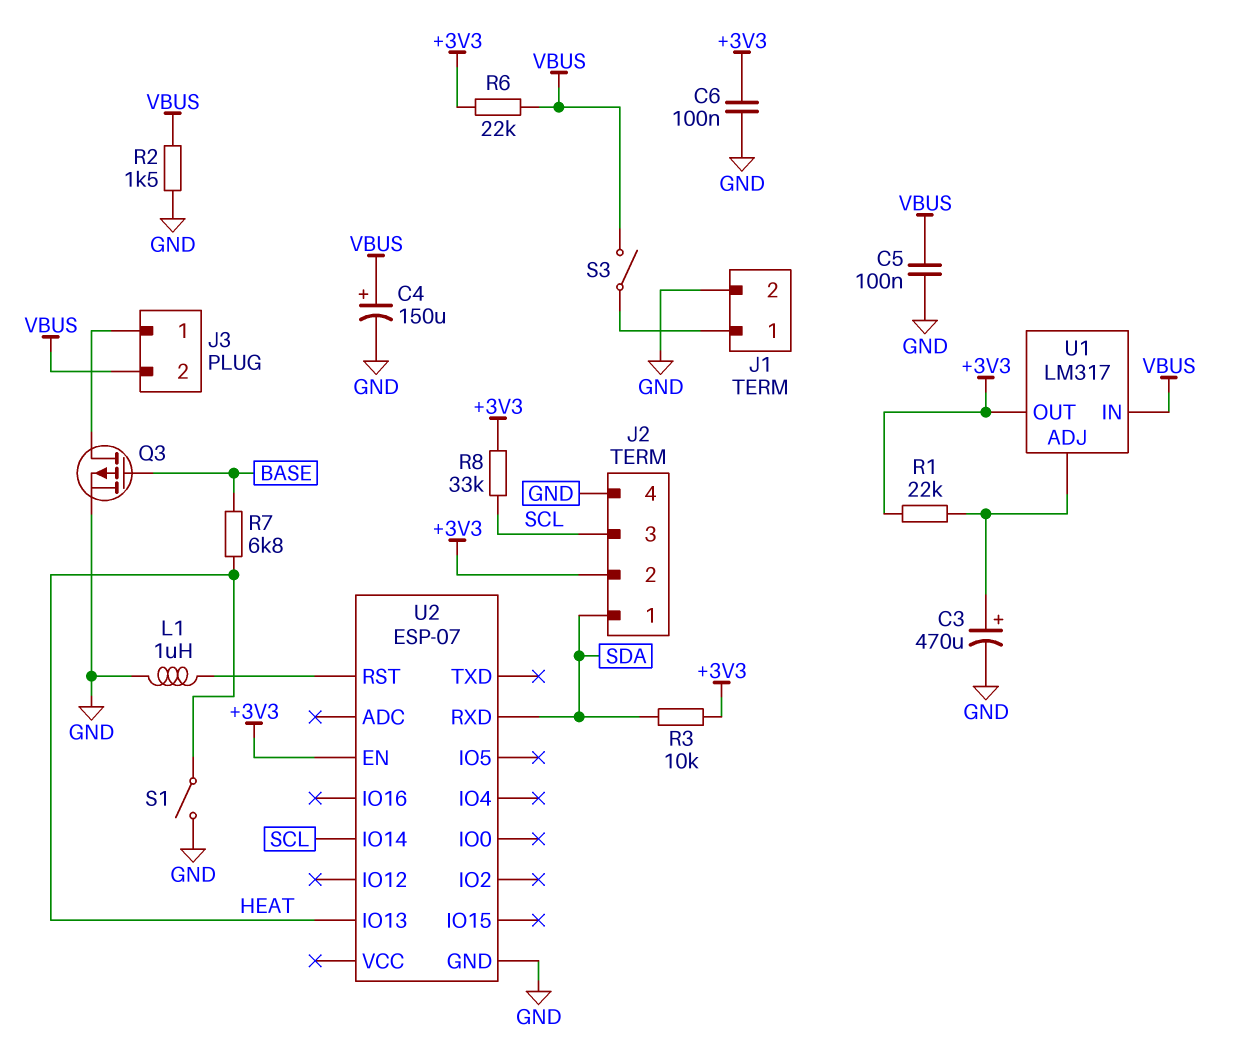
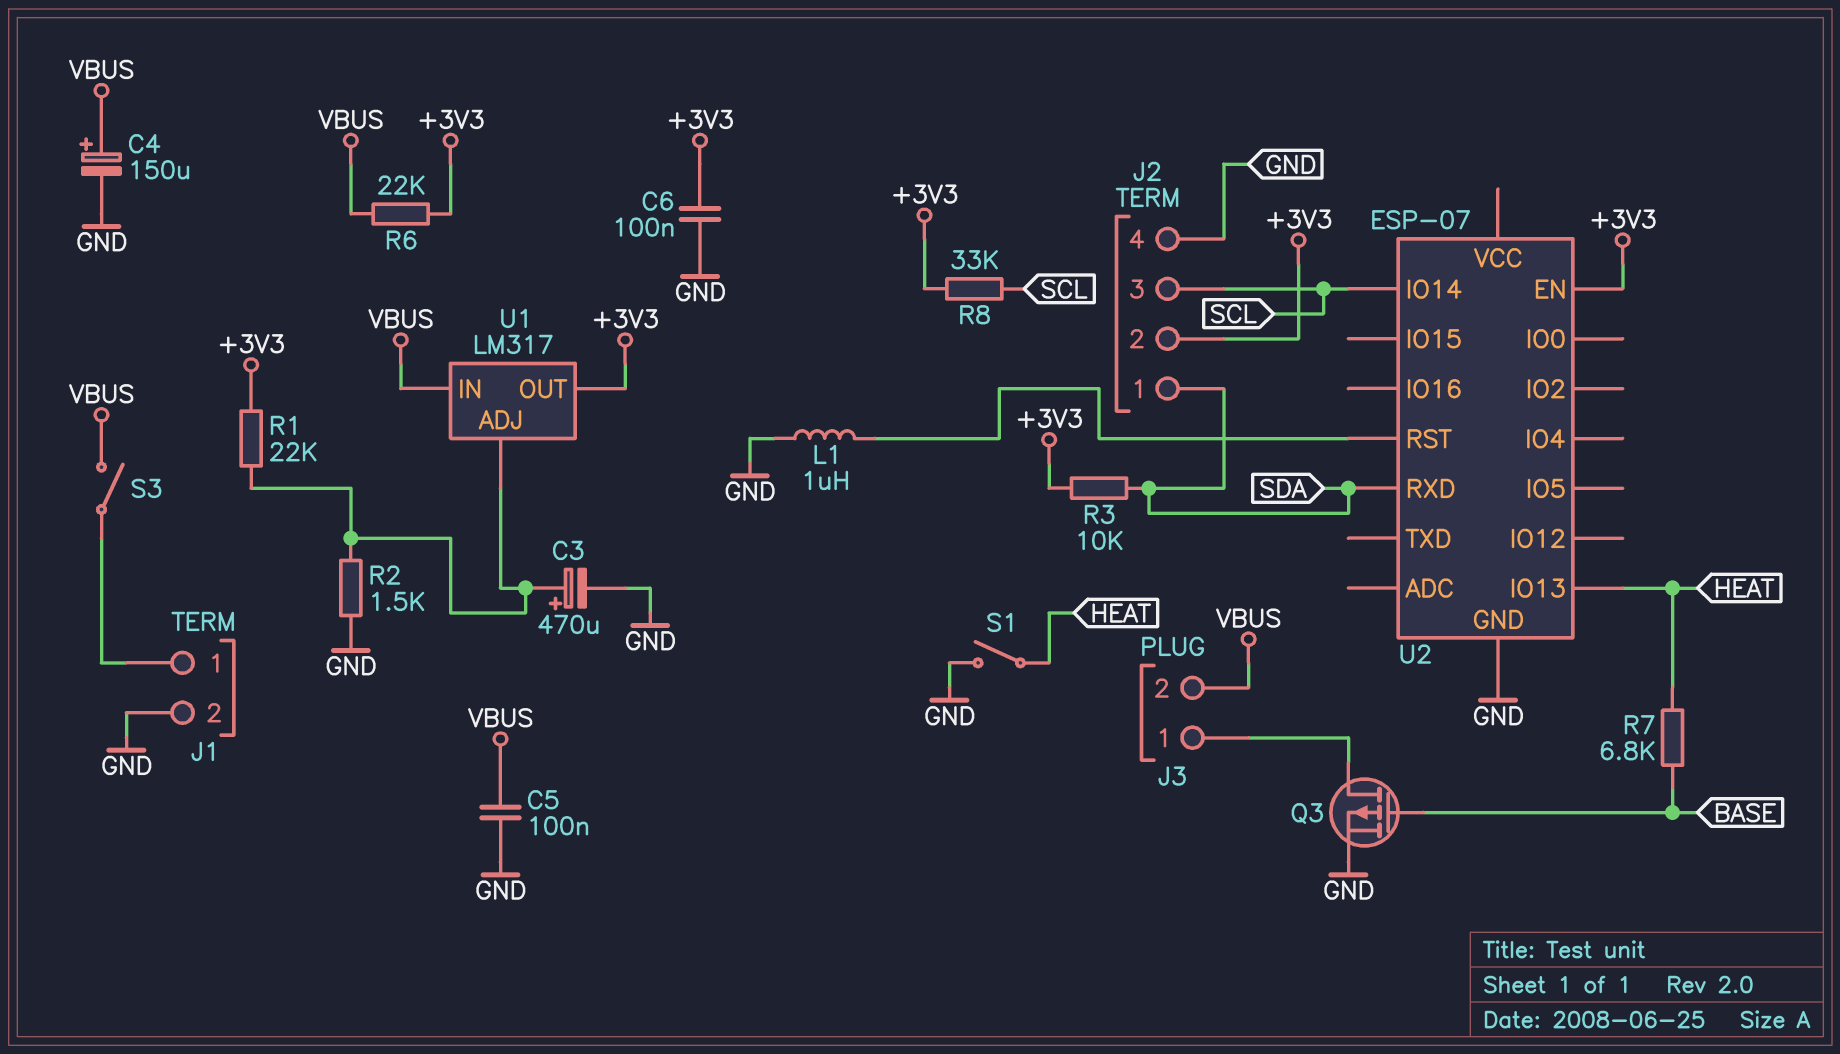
R2: 1.5k (GND, VBUS) -> 1.5k (GND, U1/ADJ)

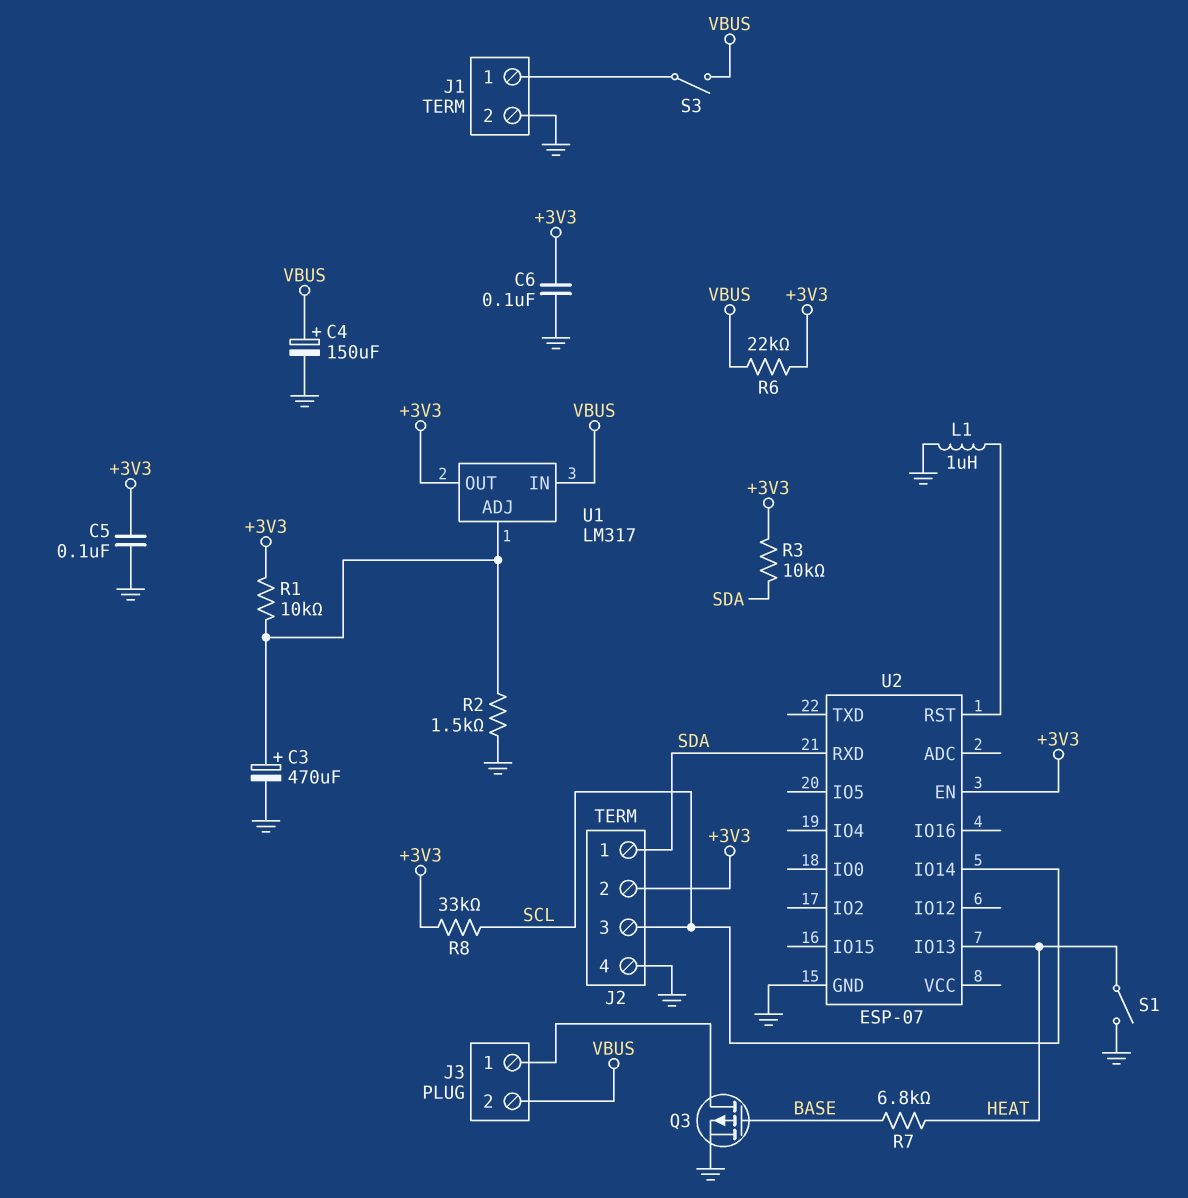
C5: 100nF (GND, VBUS) -> 100nF (+3V3, GND)
R1: 22k (+3V3, U1/ADJ) -> 10k (+3V3, U1/ADJ)

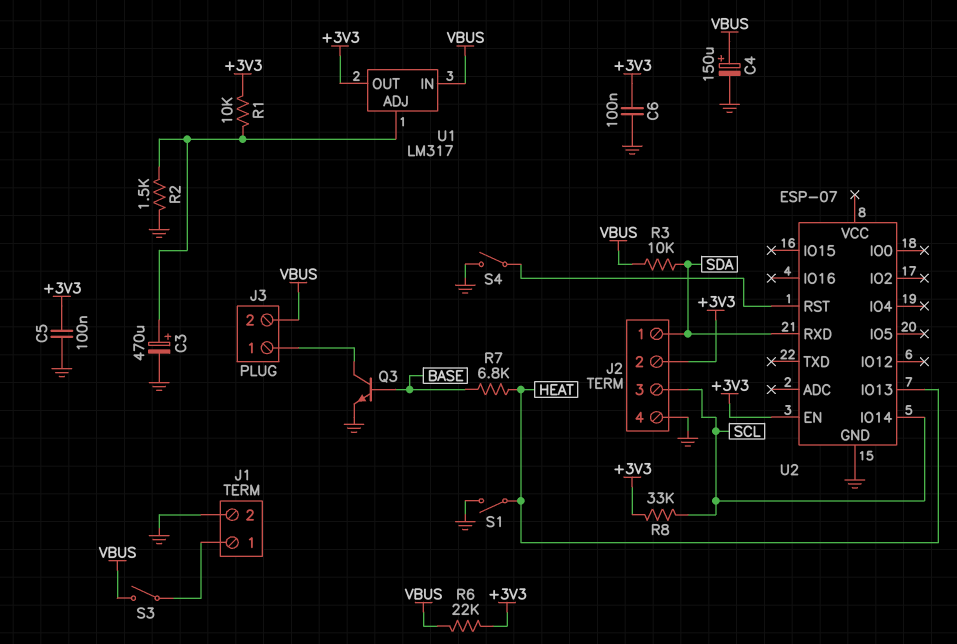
L1: 1uH (GND, U2/RST) -> none
Q3: PMOS (G BASE, D J3/1, S GND) -> NPN (B BASE, C J3/1, E GND)
R3: 10k (+3V3, SDA) -> 10k (SDA, VBUS)
S4: none -> switch (GND, U2/RST)

